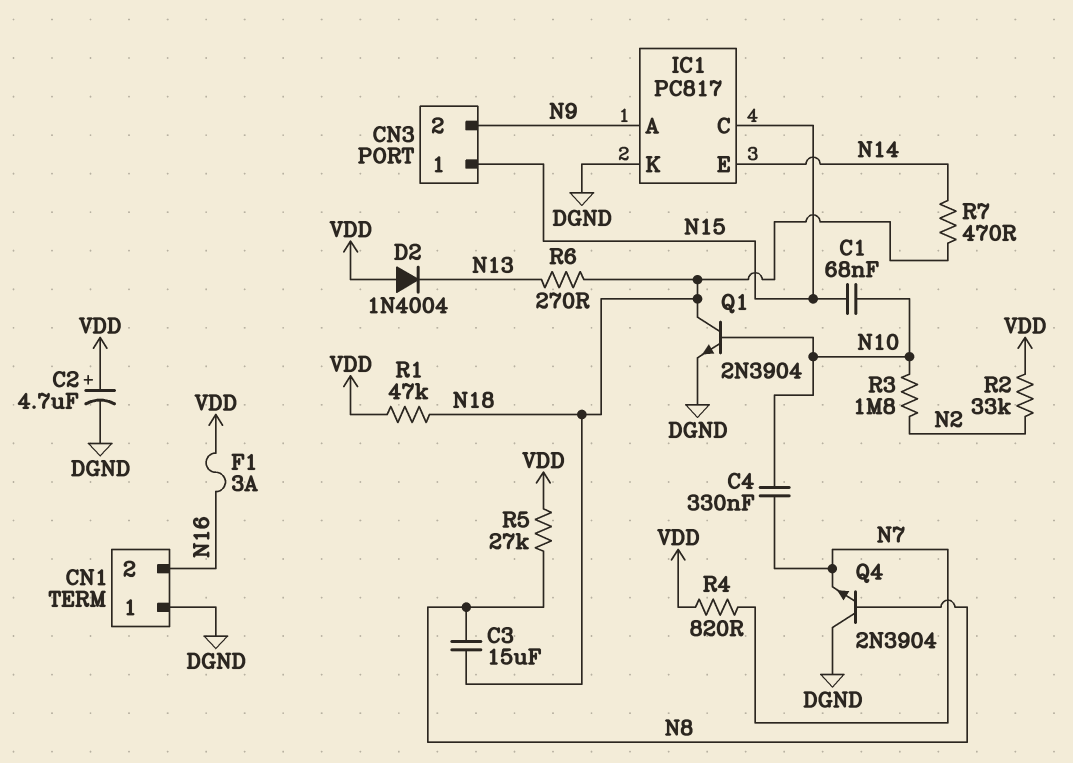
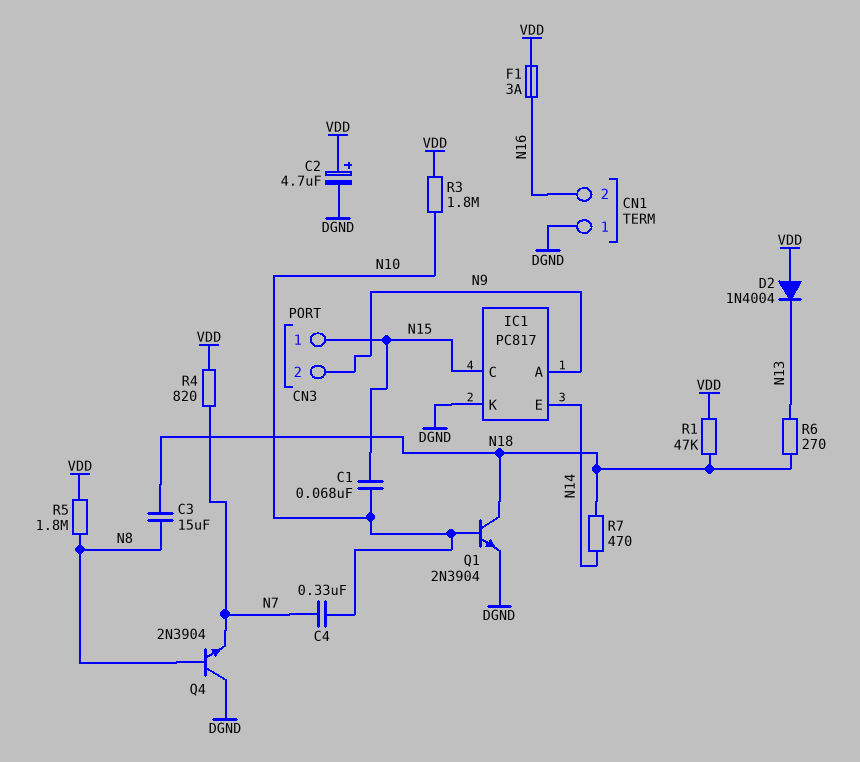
R2: 33k (N2, VDD) -> none
R3: 1.8M (N2, N10) -> 1.8M (N10, VDD)
R5: 27k (N8, VDD) -> 1.8M (N8, VDD)

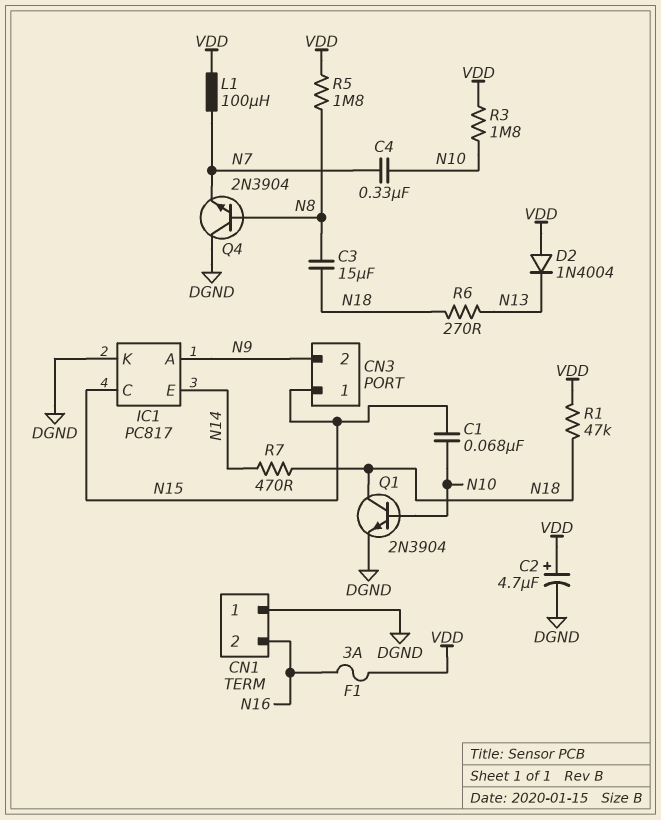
L1: none -> 100uH (N7, VDD)
R4: 820 (N7, VDD) -> none

